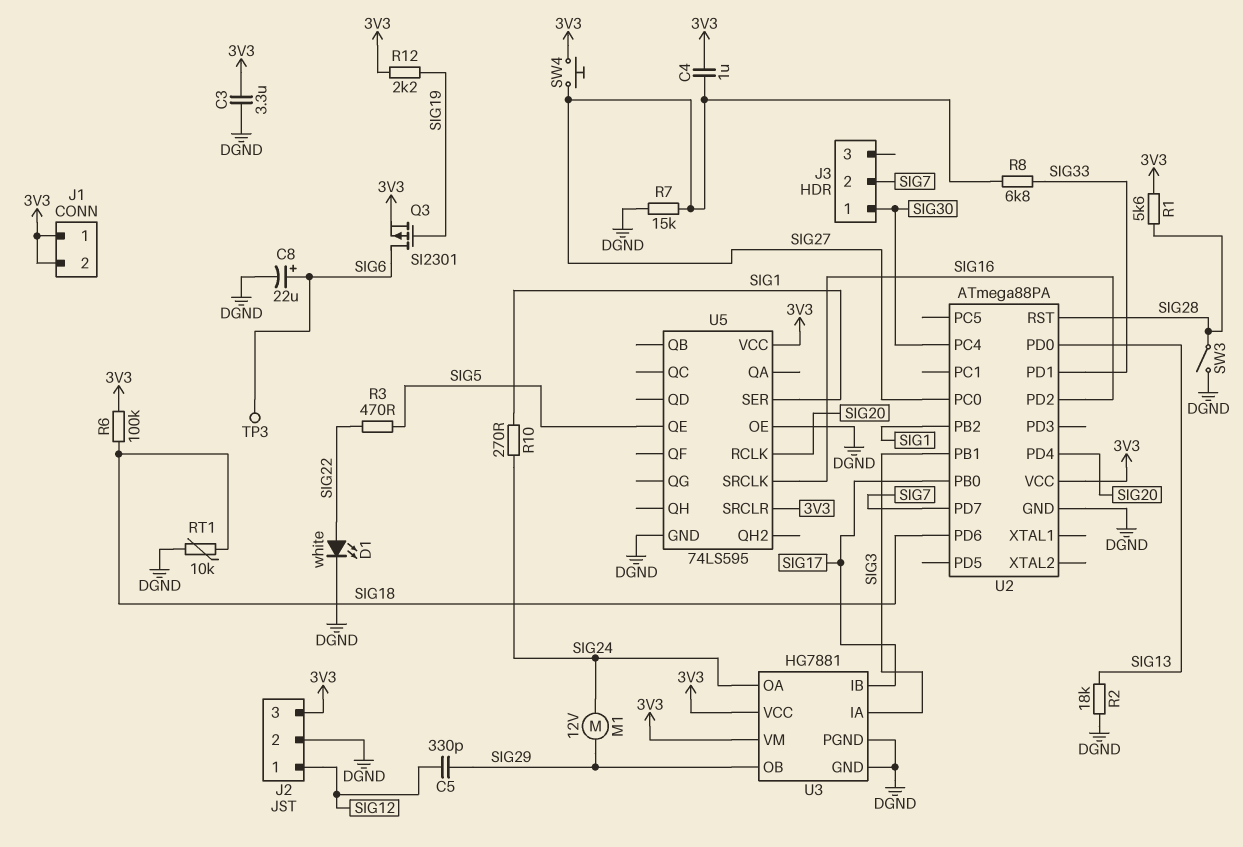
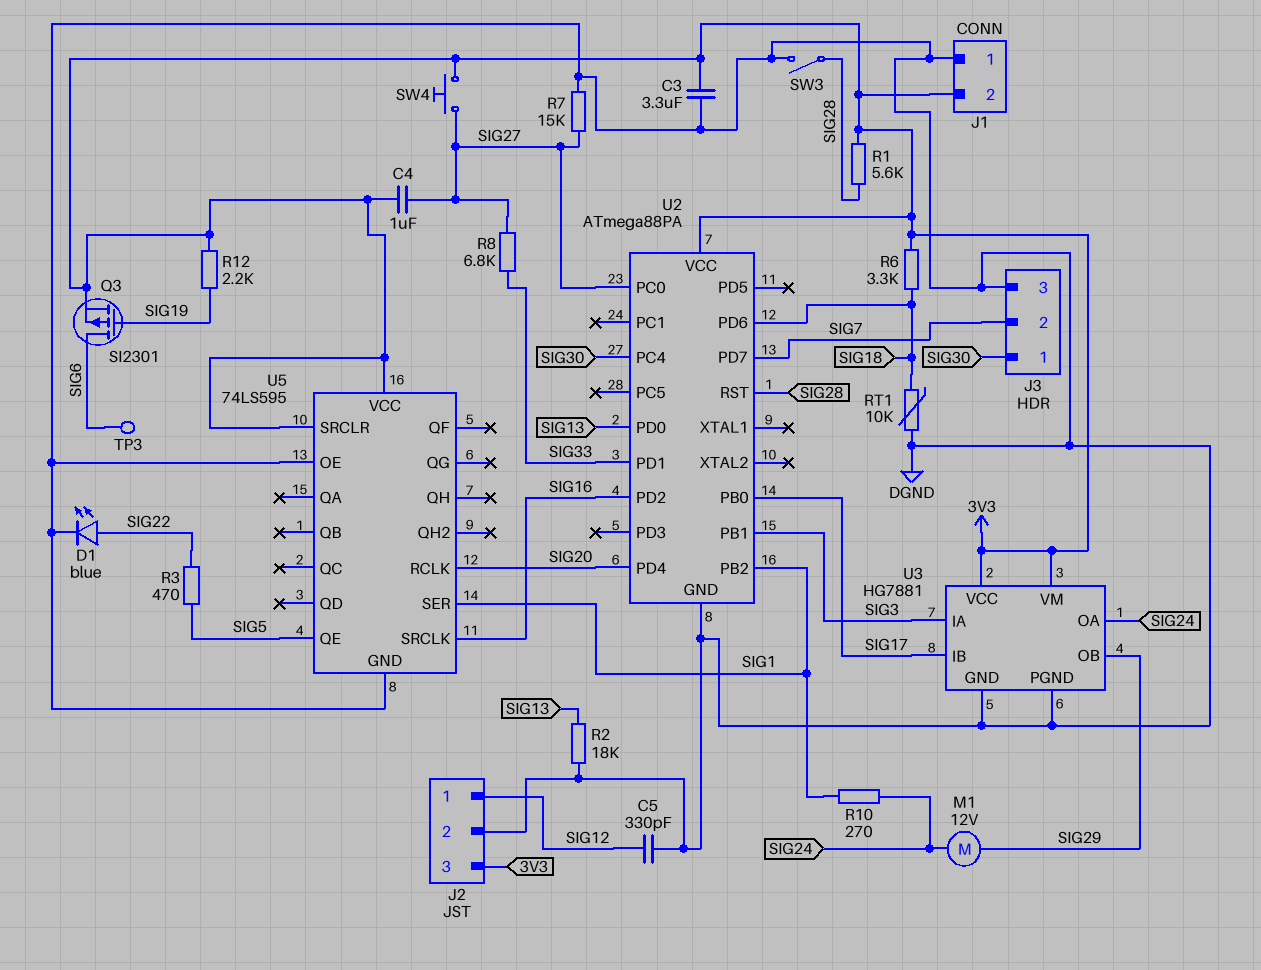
C5: 330pF (SIG12, SIG29) -> 330pF (DGND, SIG12)
C8: 22uF (plus SIG6, minus DGND) -> none
D1: LED white (A SIG22, K DGND) -> LED blue (A SIG22, K DGND)
J1 pin 1: 3V3 -> DGND
J3 pin 3: none -> DGND
R6: 100k (3V3, SIG18) -> 3.3k (3V3, SIG18)

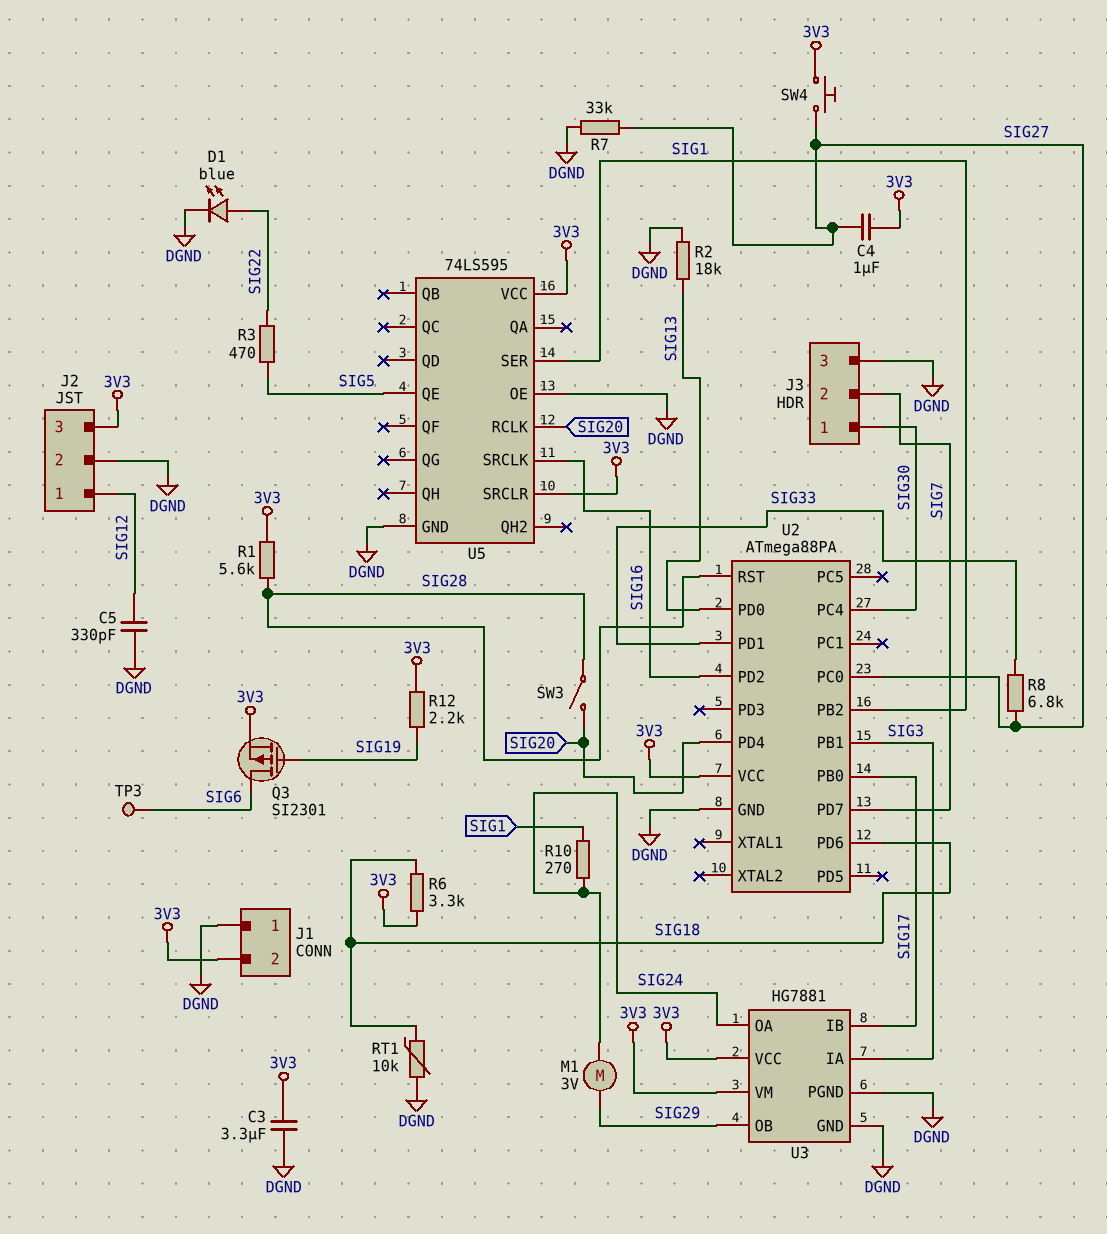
M1: motor 12V (SIG24, SIG29) -> motor 3V (SIG24, SIG29)
R7: 15k (DGND, SIG27) -> 33k (DGND, SIG27)
SW3: switch (DGND, SIG28) -> switch (SIG20, SIG28)

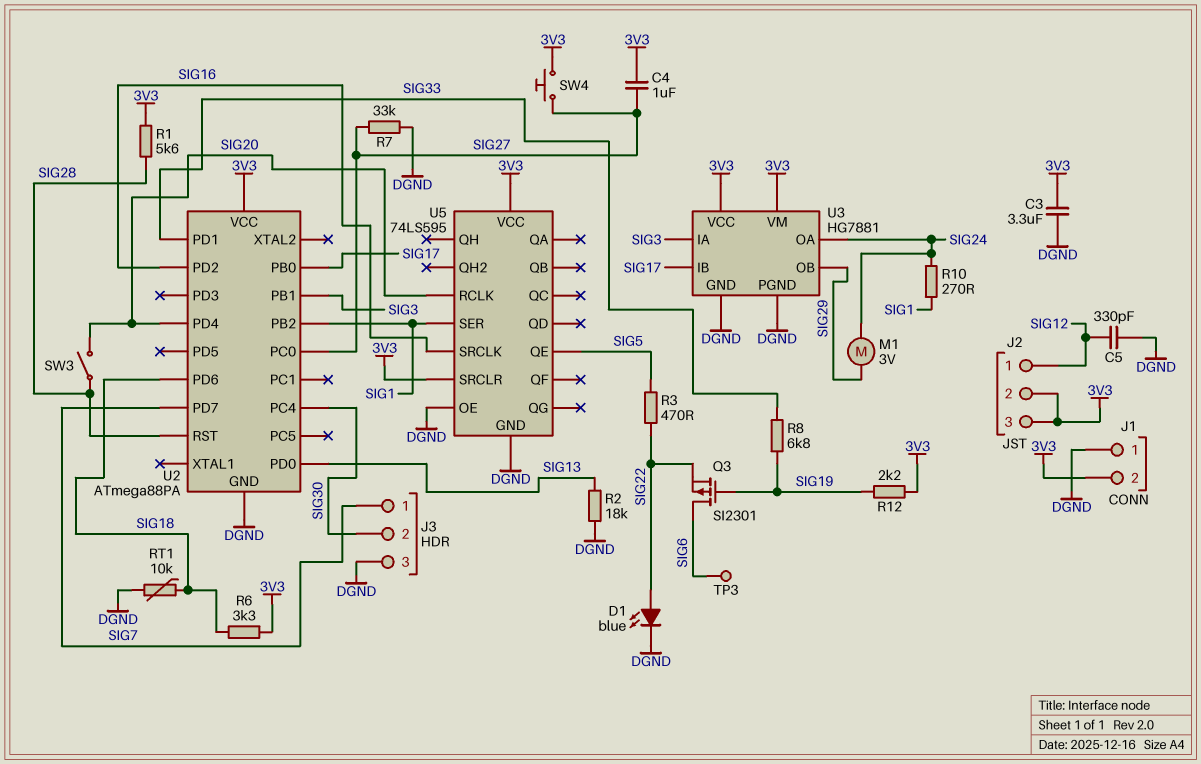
J2 pin 2: DGND -> 3V3
J3 pin 1: SIG30 -> SIG7
J3 pin 2: SIG7 -> SIG30
Q3: PMOS SI2301 (G SIG19, D SIG6, S 3V3) -> PMOS SI2301 (G SIG19, D SIG6, S SIG22)
R8: 6.8k (SIG27, SIG33) -> 6.8k (SIG19, SIG33)

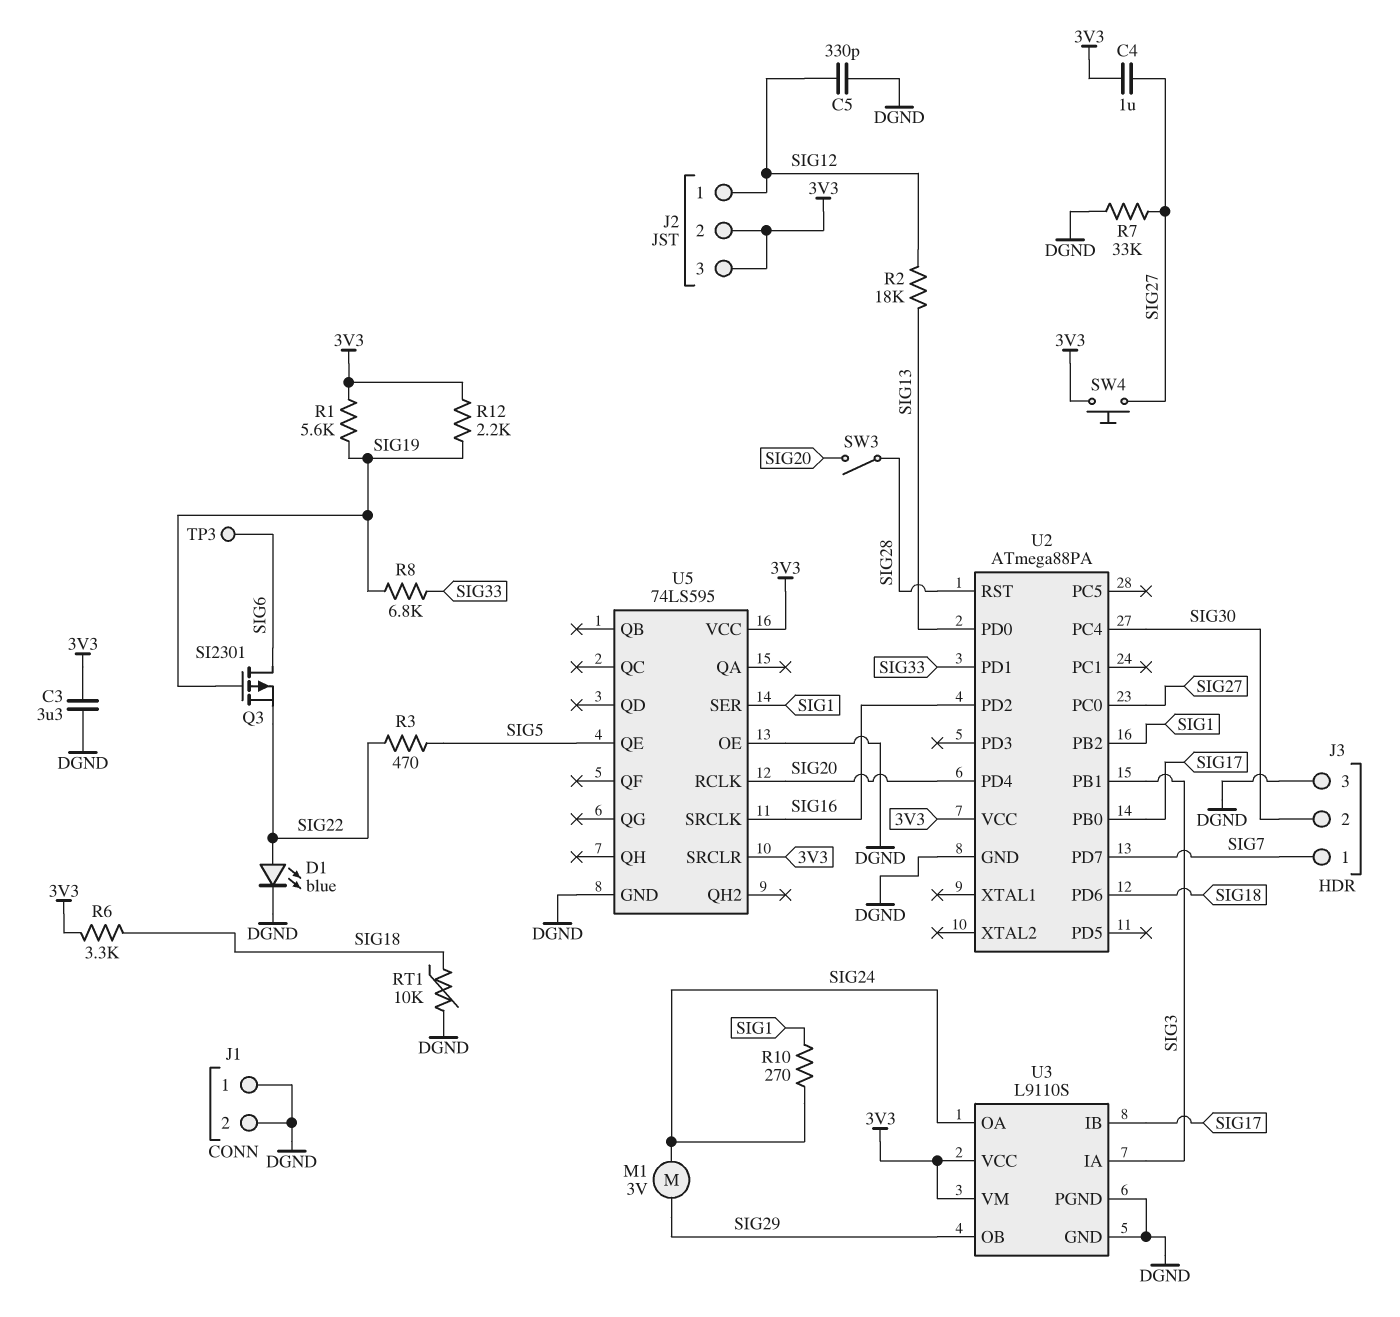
J1 pin 2: 3V3 -> DGND
R1: 5.6k (3V3, SIG28) -> 5.6k (3V3, SIG19)
R2: 18k (DGND, SIG13) -> 18k (SIG12, SIG13)
U3: HG7881 -> L9110S

